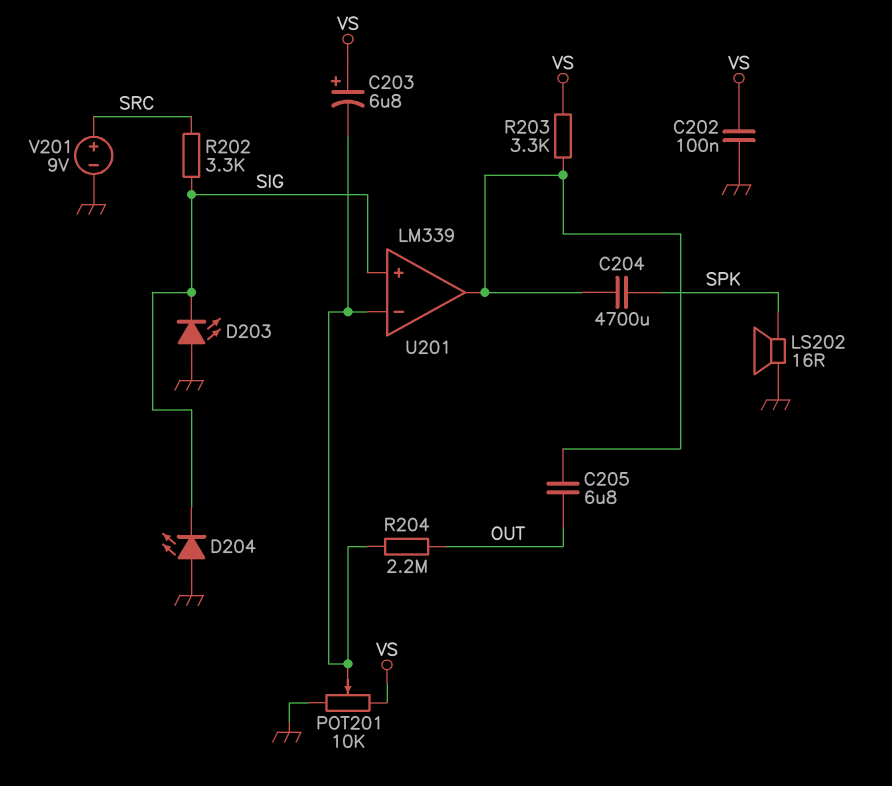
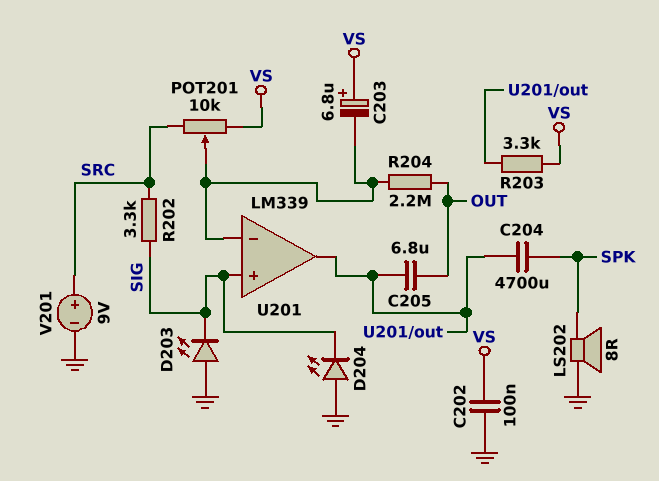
LS202: speaker 16R (GND, SPK) -> speaker 8R (GND, SPK)
POT201: 10k (GND, VS, wiper U201/in-) -> 10k (SRC, VS, wiper U201/in-)

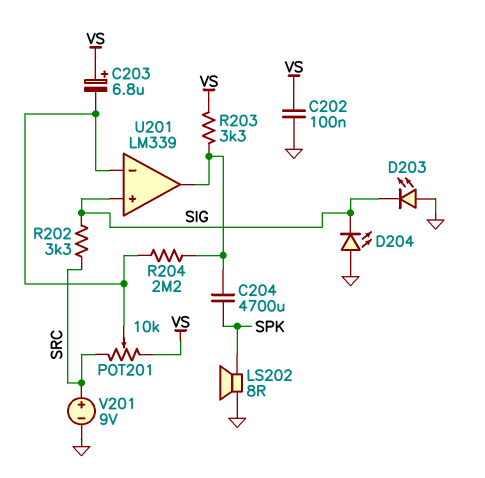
C205: 6.8uF (OUT, U201/out) -> none
R204: 2.2M (OUT, U201/in-) -> 2.2M (U201/in-, U201/out)

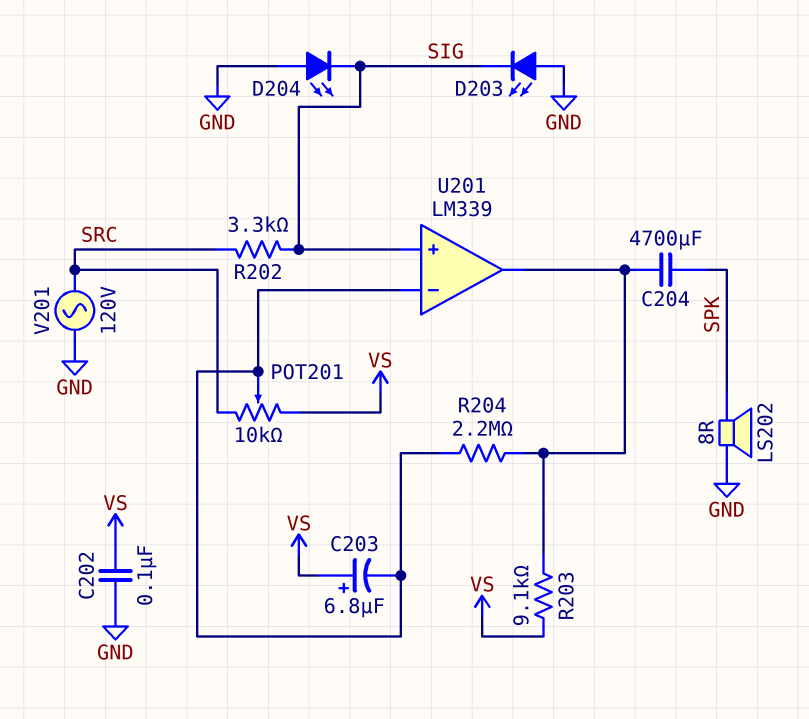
R203: 3.3k (U201/out, VS) -> 9.1k (U201/out, VS)
V201: 9V (plus SRC, minus GND) -> AC 120V (GND, SRC)

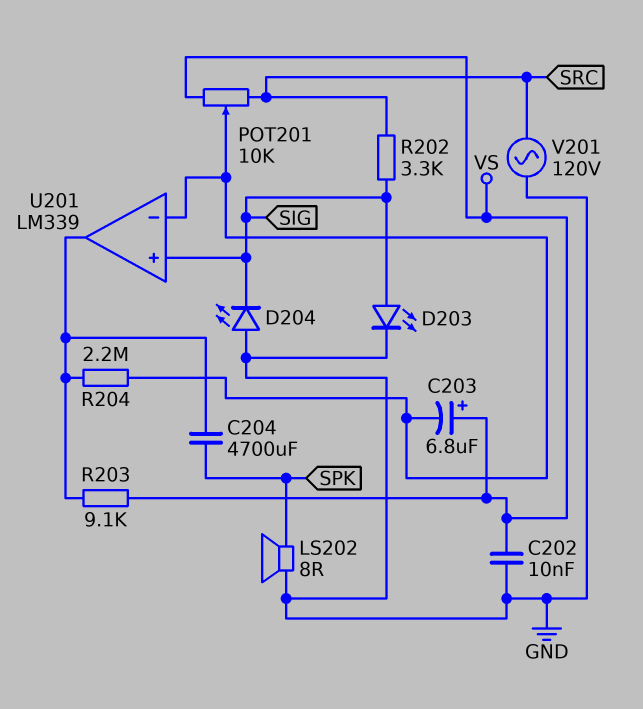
C202: 100nF (GND, VS) -> 10nF (GND, VS)
D203: LED (A GND, K SIG) -> LED (A SIG, K GND)

